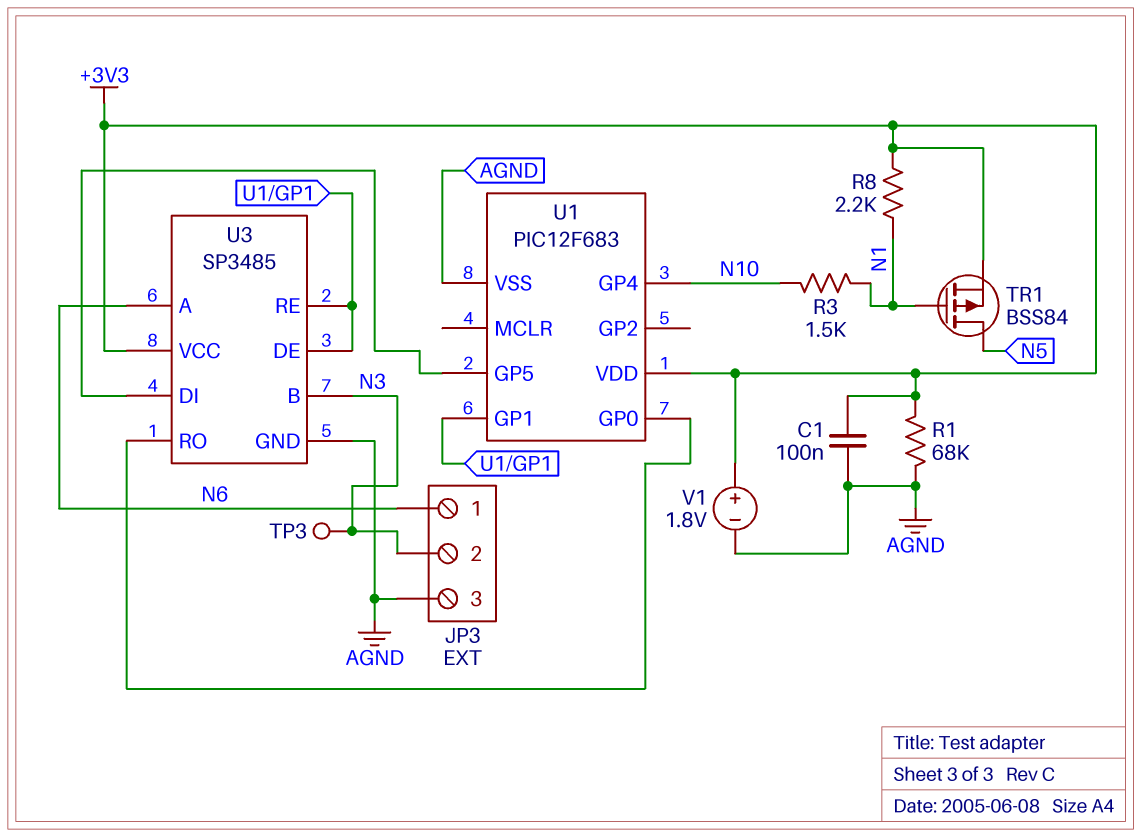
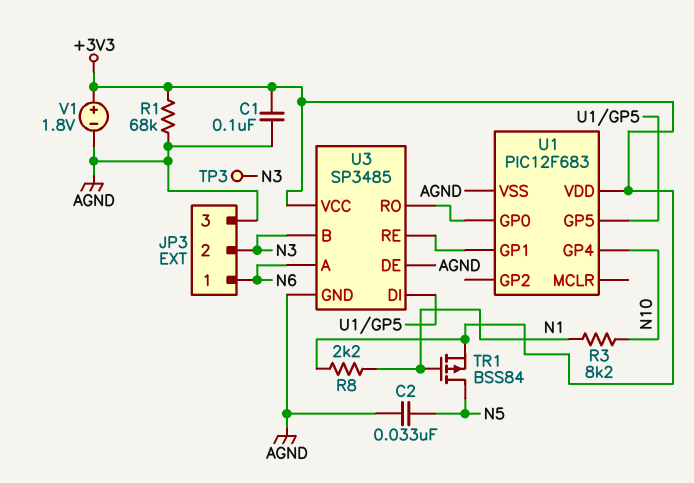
C2: none -> 33nF (AGND, N5)
R3: 1.5k (N1, N10) -> 8.2k (N1, N10)
U3 pin DE: U1/GP1 -> AGND

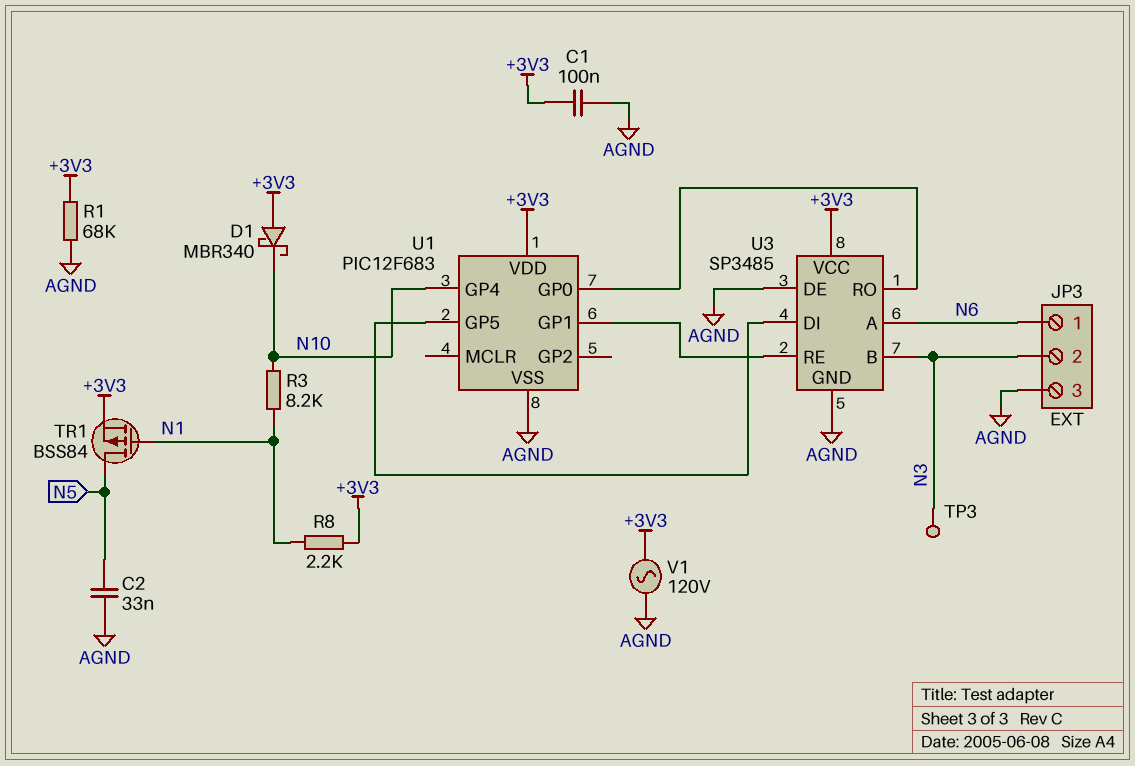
D1: none -> schottky MBR340 (A +3V3, K N10)
V1: 1.8V (plus +3V3, minus AGND) -> AC 120V (+3V3, AGND)

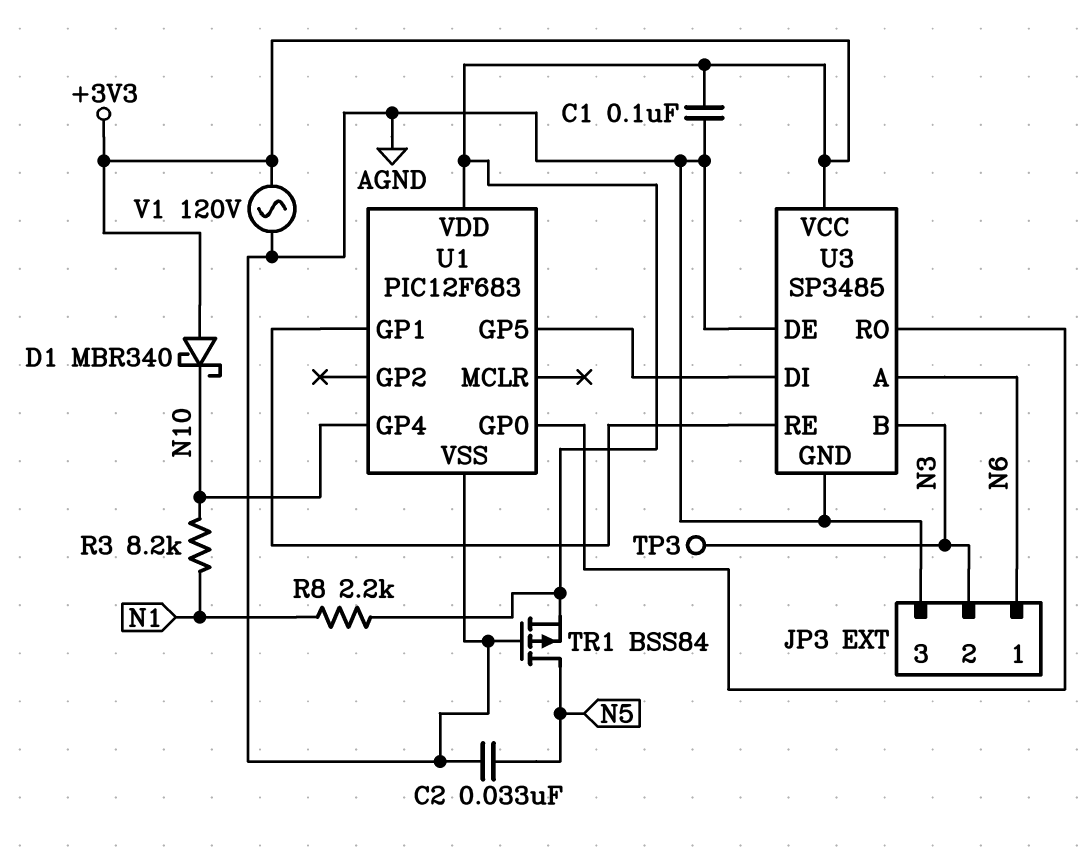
R1: 68k (+3V3, AGND) -> none
TR1: PMOS BSS84 (G N1, D N5, S +3V3) -> PMOS BSS84 (G AGND, D N5, S +3V3)

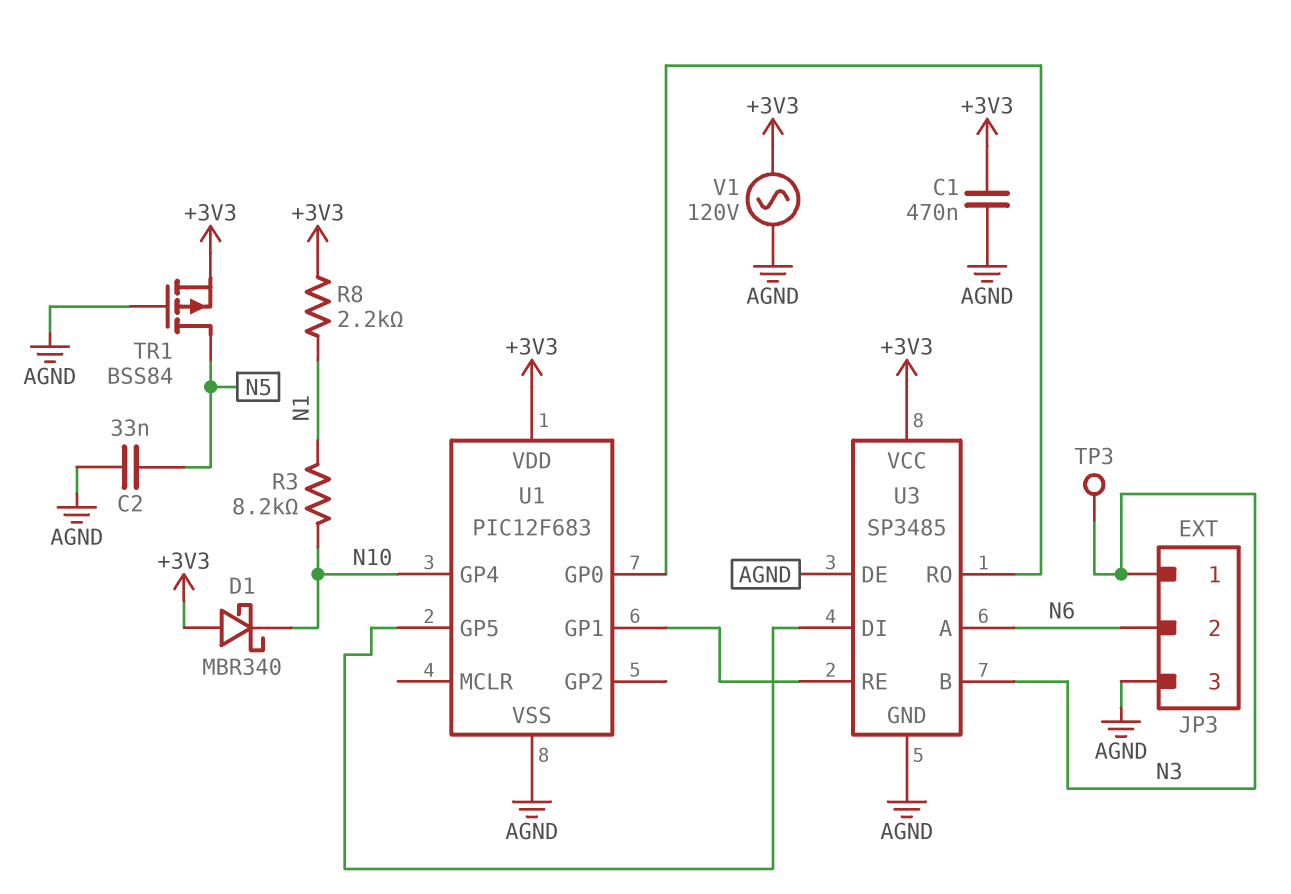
C1: 100nF (+3V3, AGND) -> 470nF (+3V3, AGND)
JP3 pin 1: N6 -> N3
JP3 pin 2: N3 -> N6

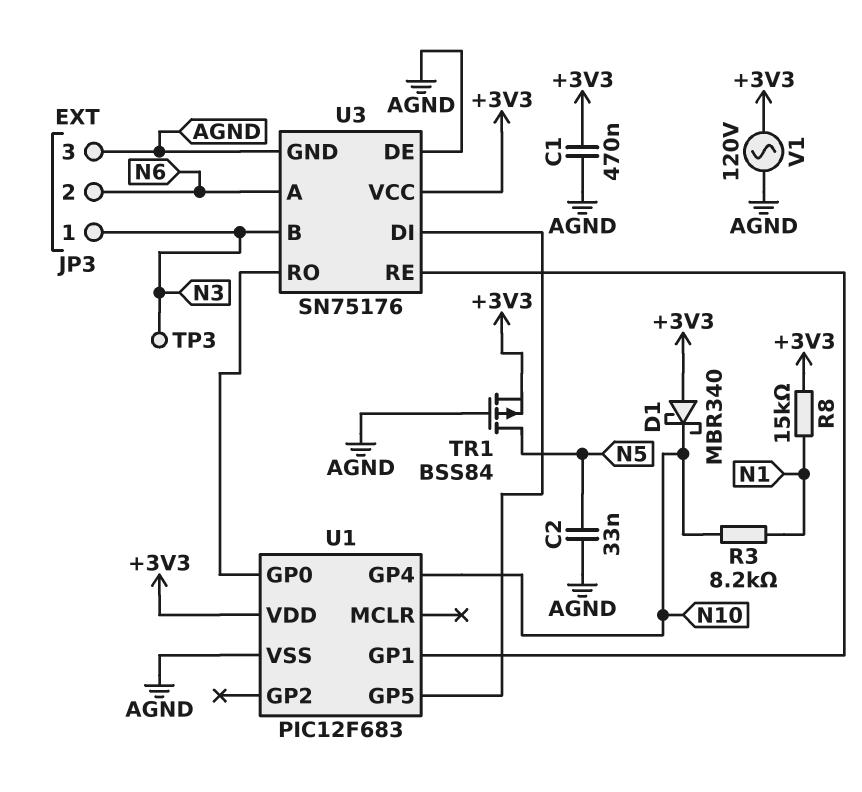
R8: 2.2k (+3V3, N1) -> 15k (+3V3, N1)
U3: SP3485 -> SN75176

